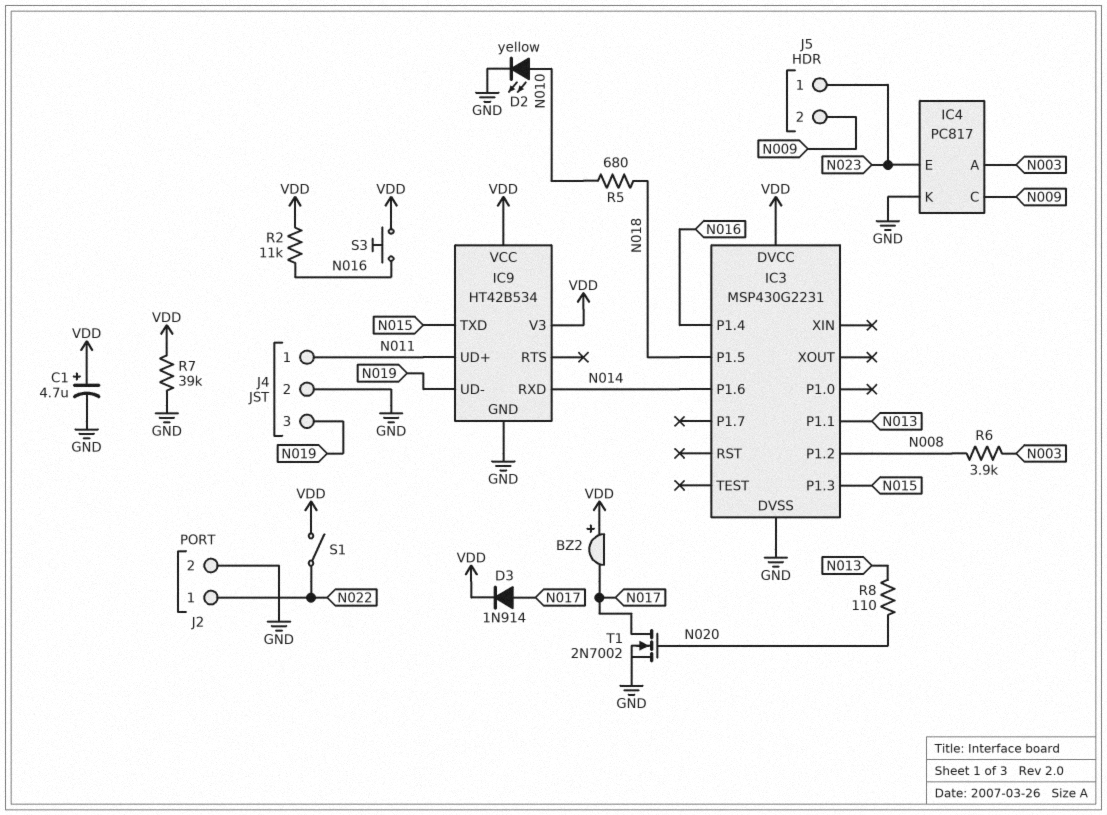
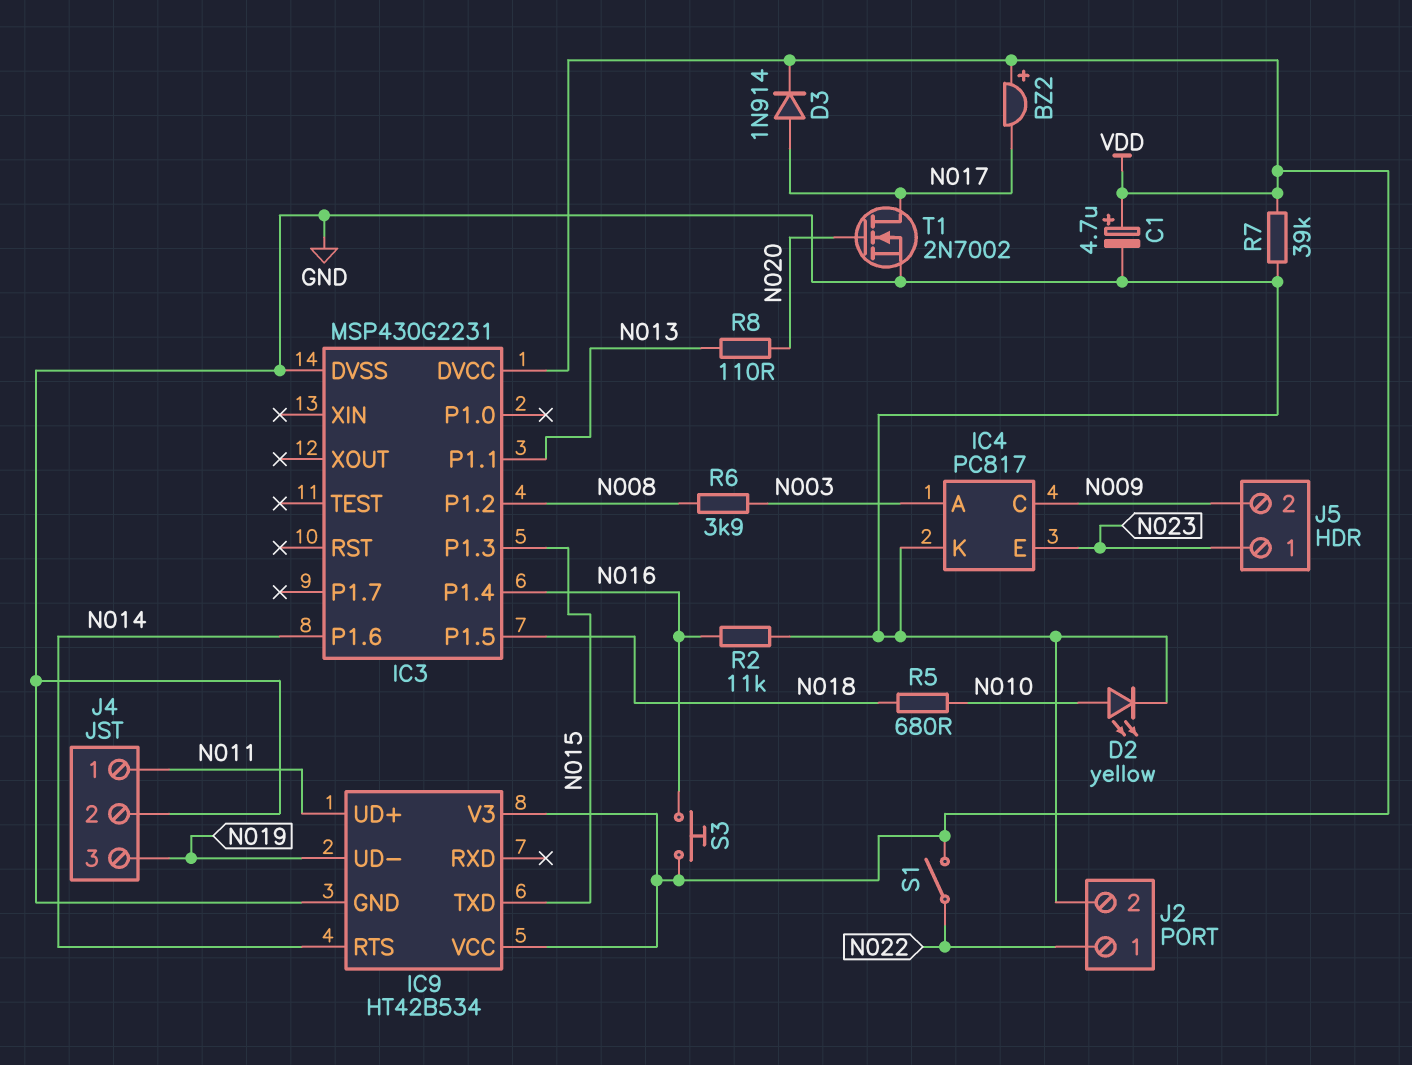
IC9 pin RTS: none -> N014
IC9 pin RXD: N014 -> none
R2: 11k (N016, VDD) -> 11k (GND, N016)

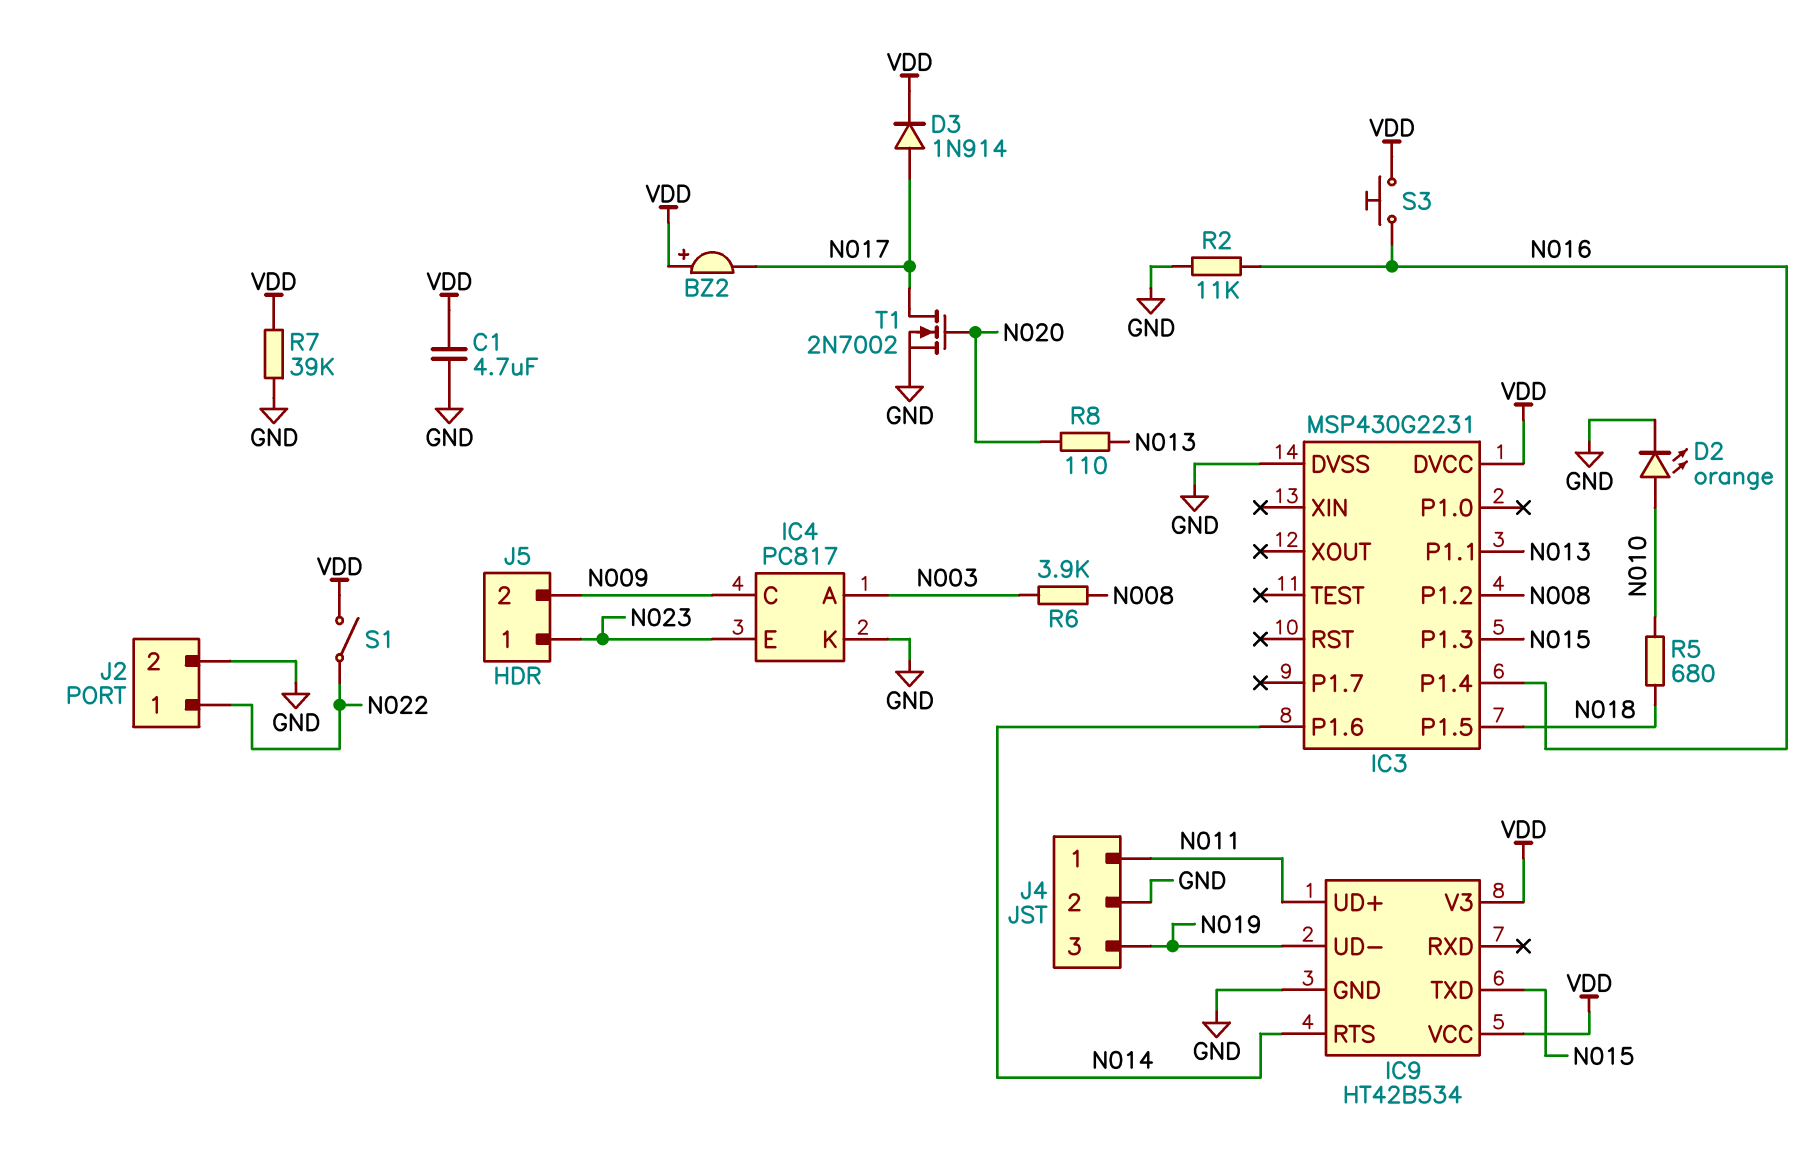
C1: 4.7uF (plus VDD, minus GND) -> 4.7uF (GND, VDD)
D2: LED yellow (A N010, K GND) -> LED orange (A N010, K GND)

